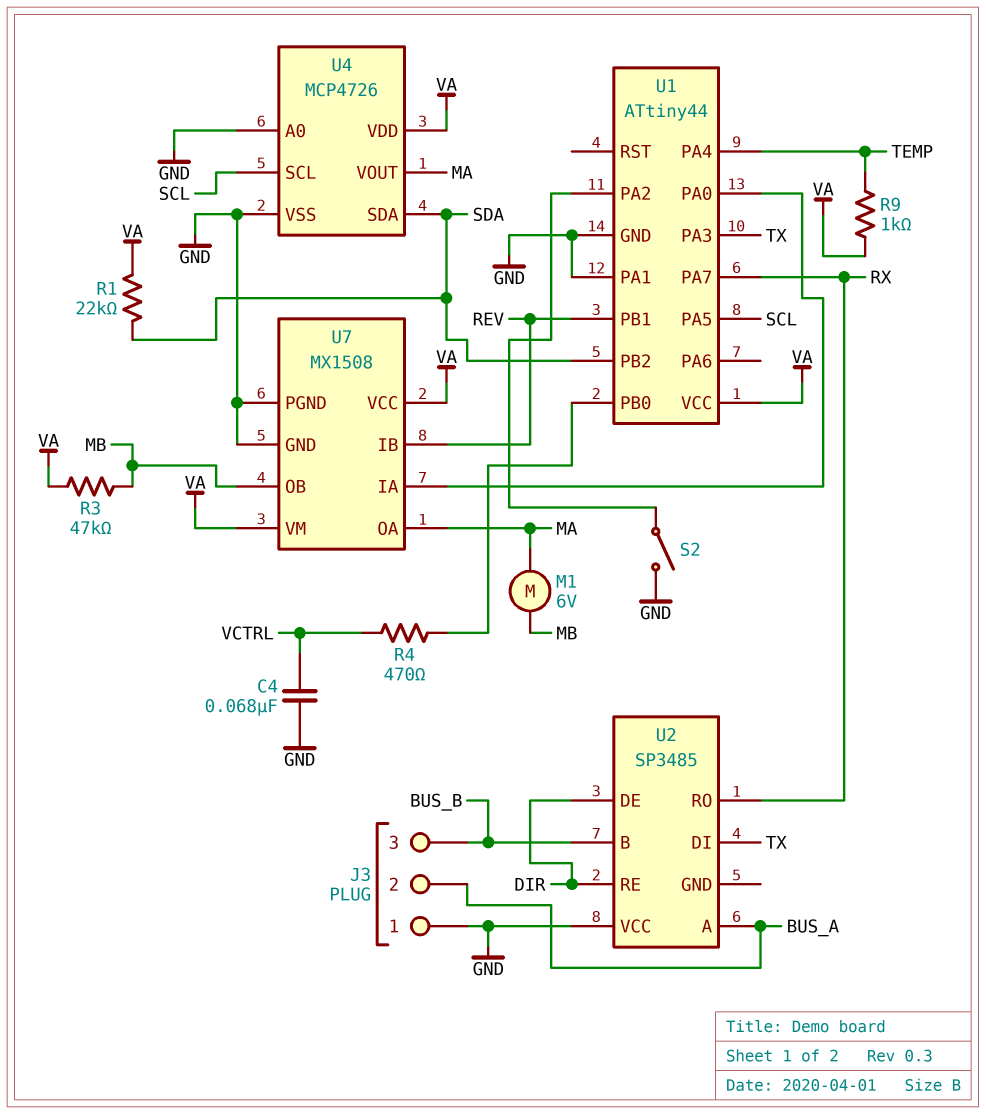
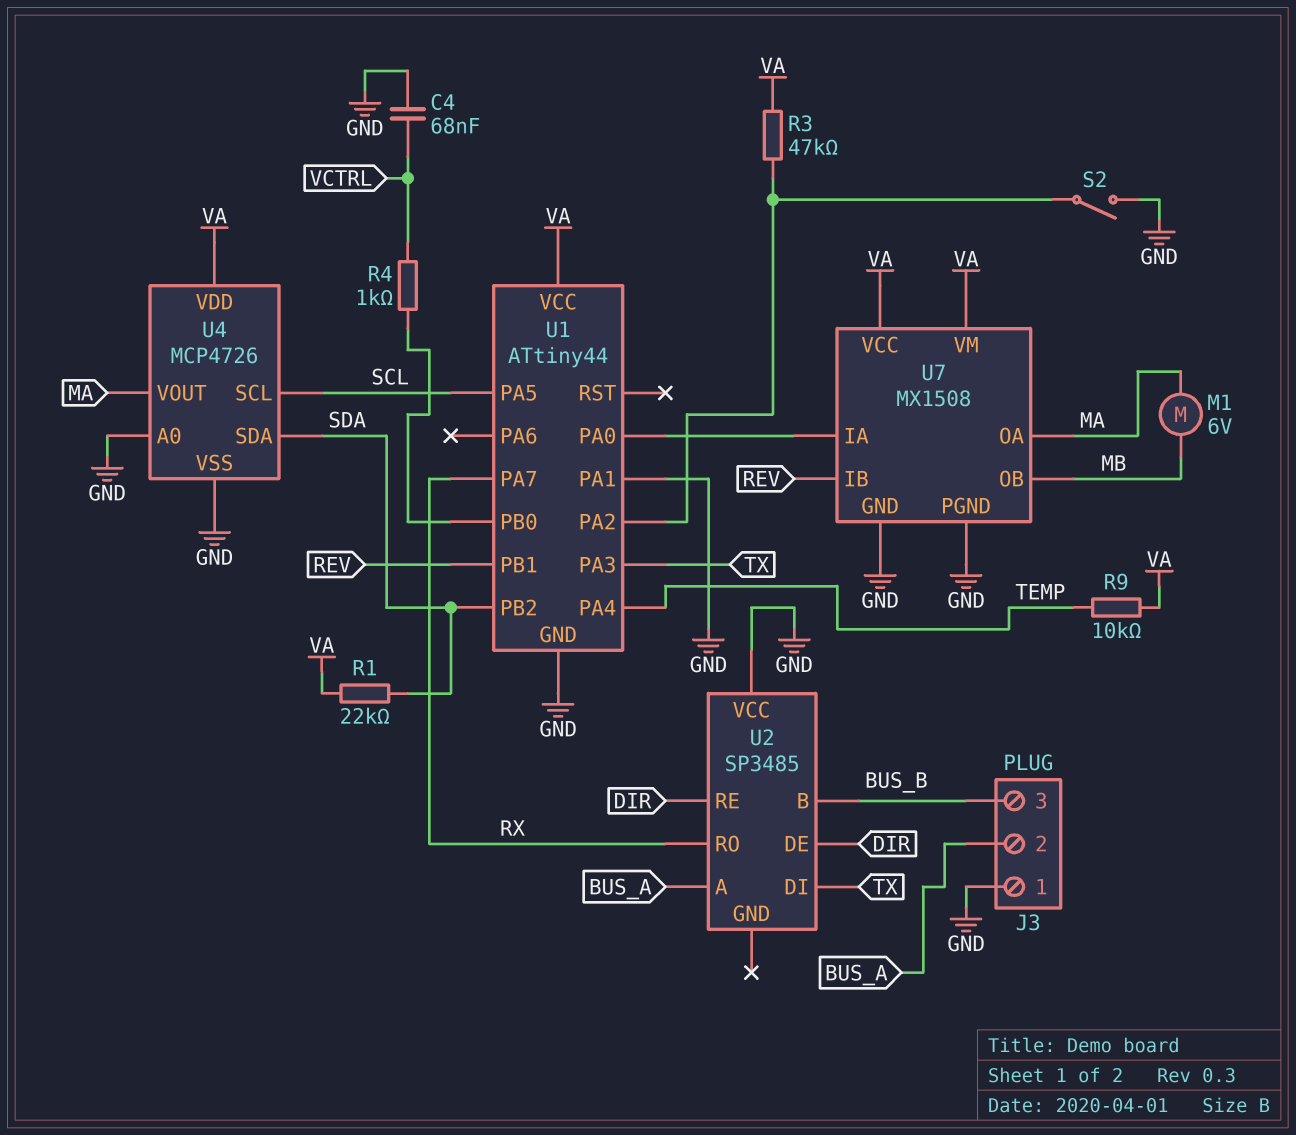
R3: 47k (MB, VA) -> 47k (U1/PA2, VA)
R4: 470 (U1/PB0, VCTRL) -> 1k (U1/PB0, VCTRL)
R9: 1k (TEMP, VA) -> 10k (TEMP, VA)

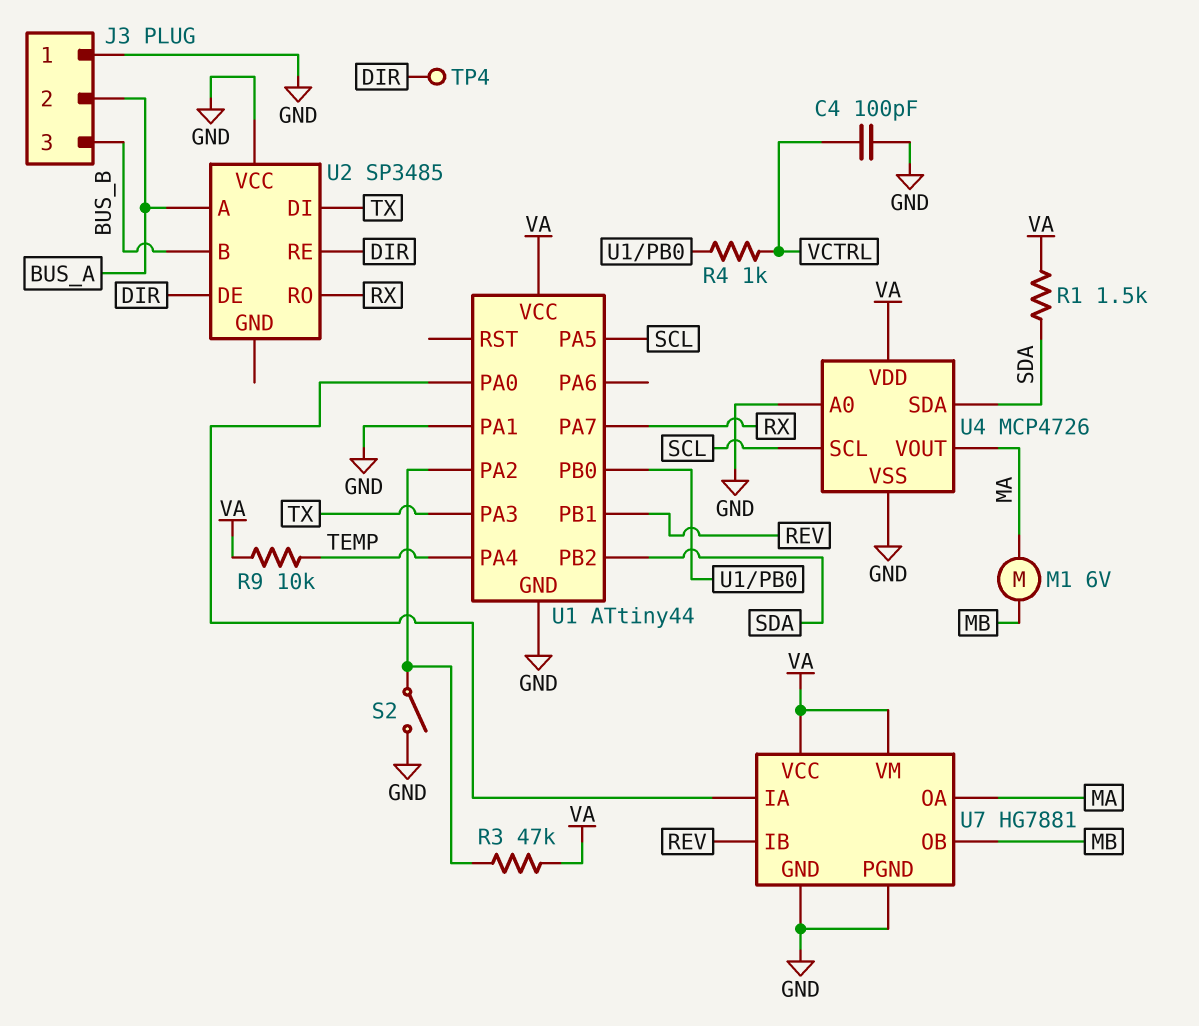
C4: 68nF (GND, VCTRL) -> 100pF (GND, VCTRL)
R1: 22k (SDA, VA) -> 1.5k (SDA, VA)
TP4: none -> test point (DIR)
U7: MX1508 -> HG7881

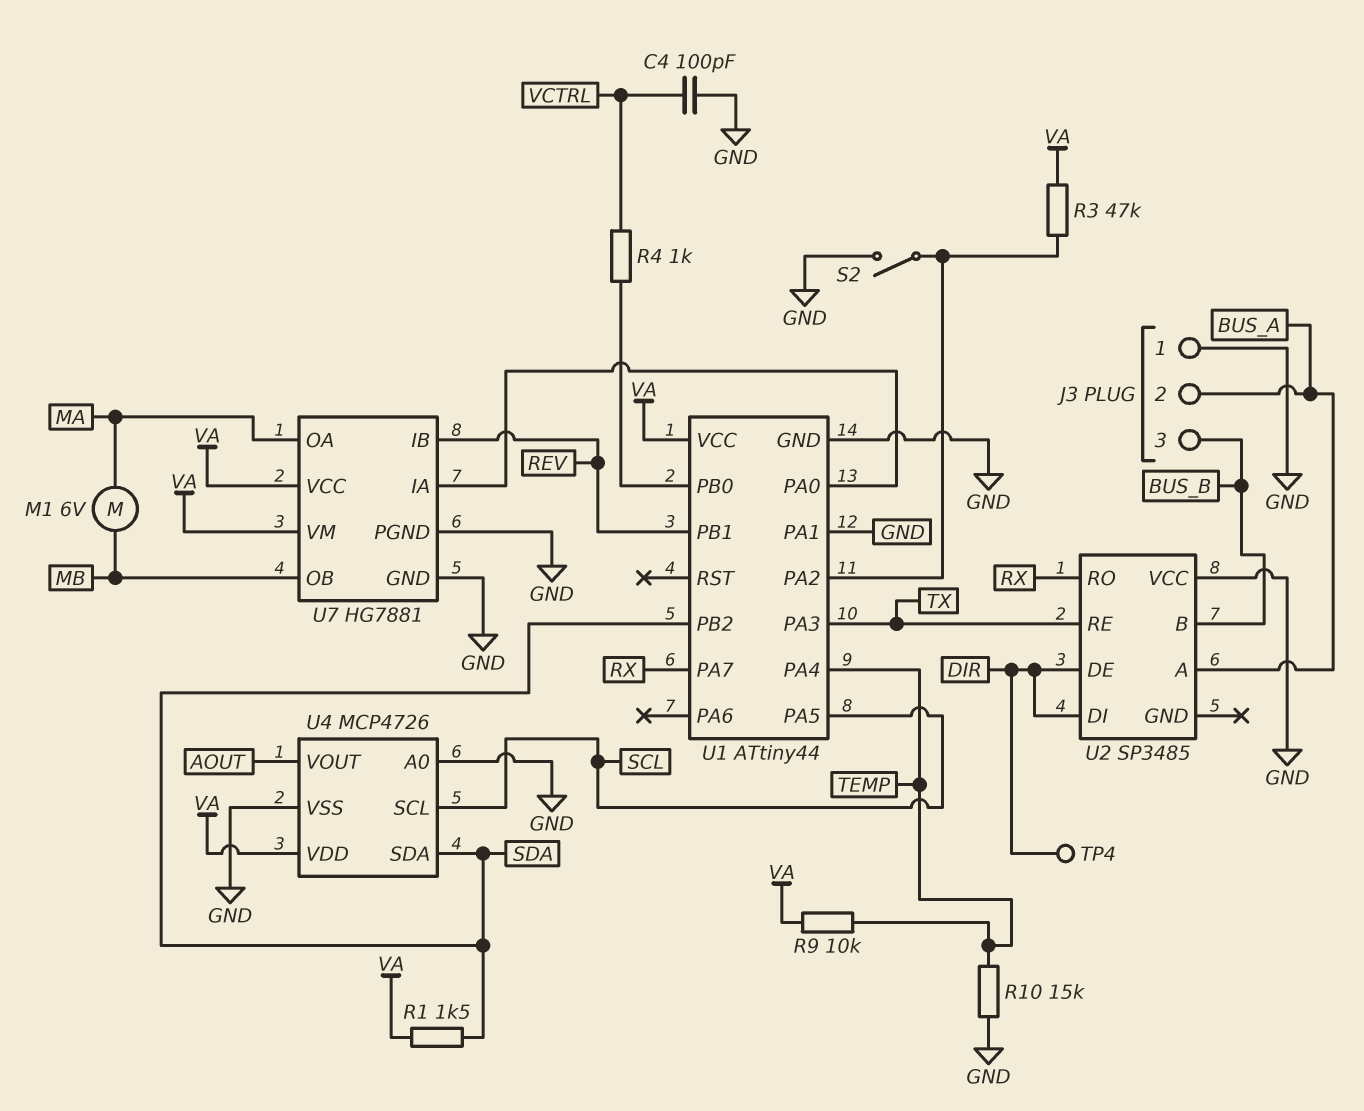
R10: none -> 15k (GND, TEMP)
U2 pin DI: TX -> DIR
U2 pin RE: DIR -> TX
U4 pin VOUT: MA -> AOUT

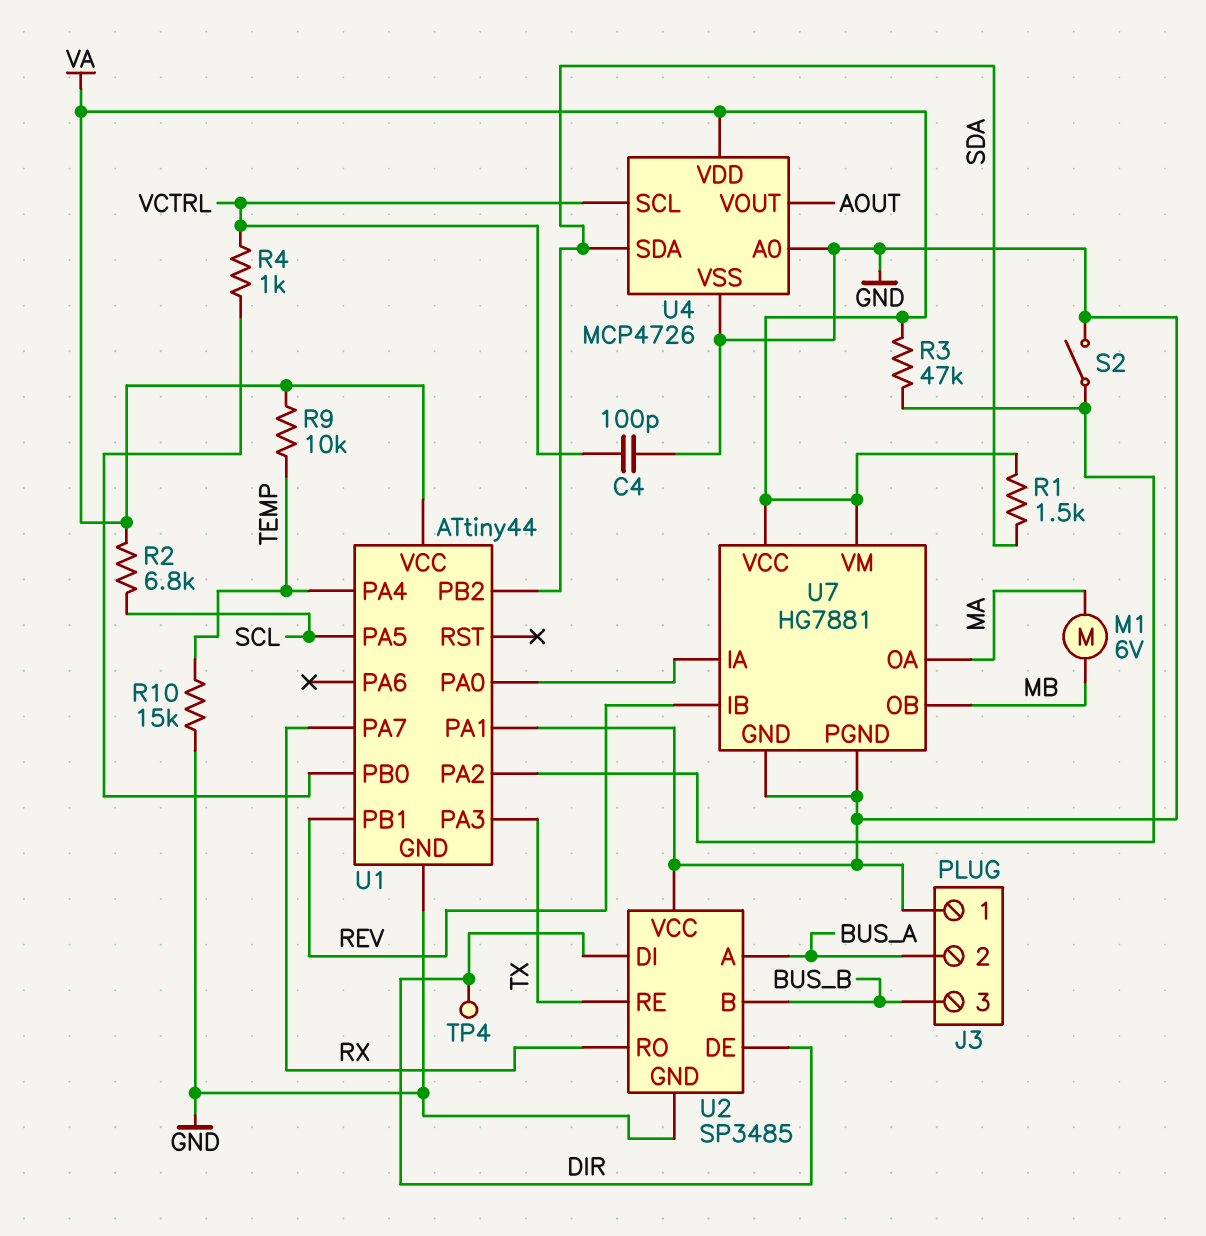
R2: none -> 6.8k (SCL, VA)
U2 pin GND: none -> GND
U4 pin SCL: SCL -> VCTRL

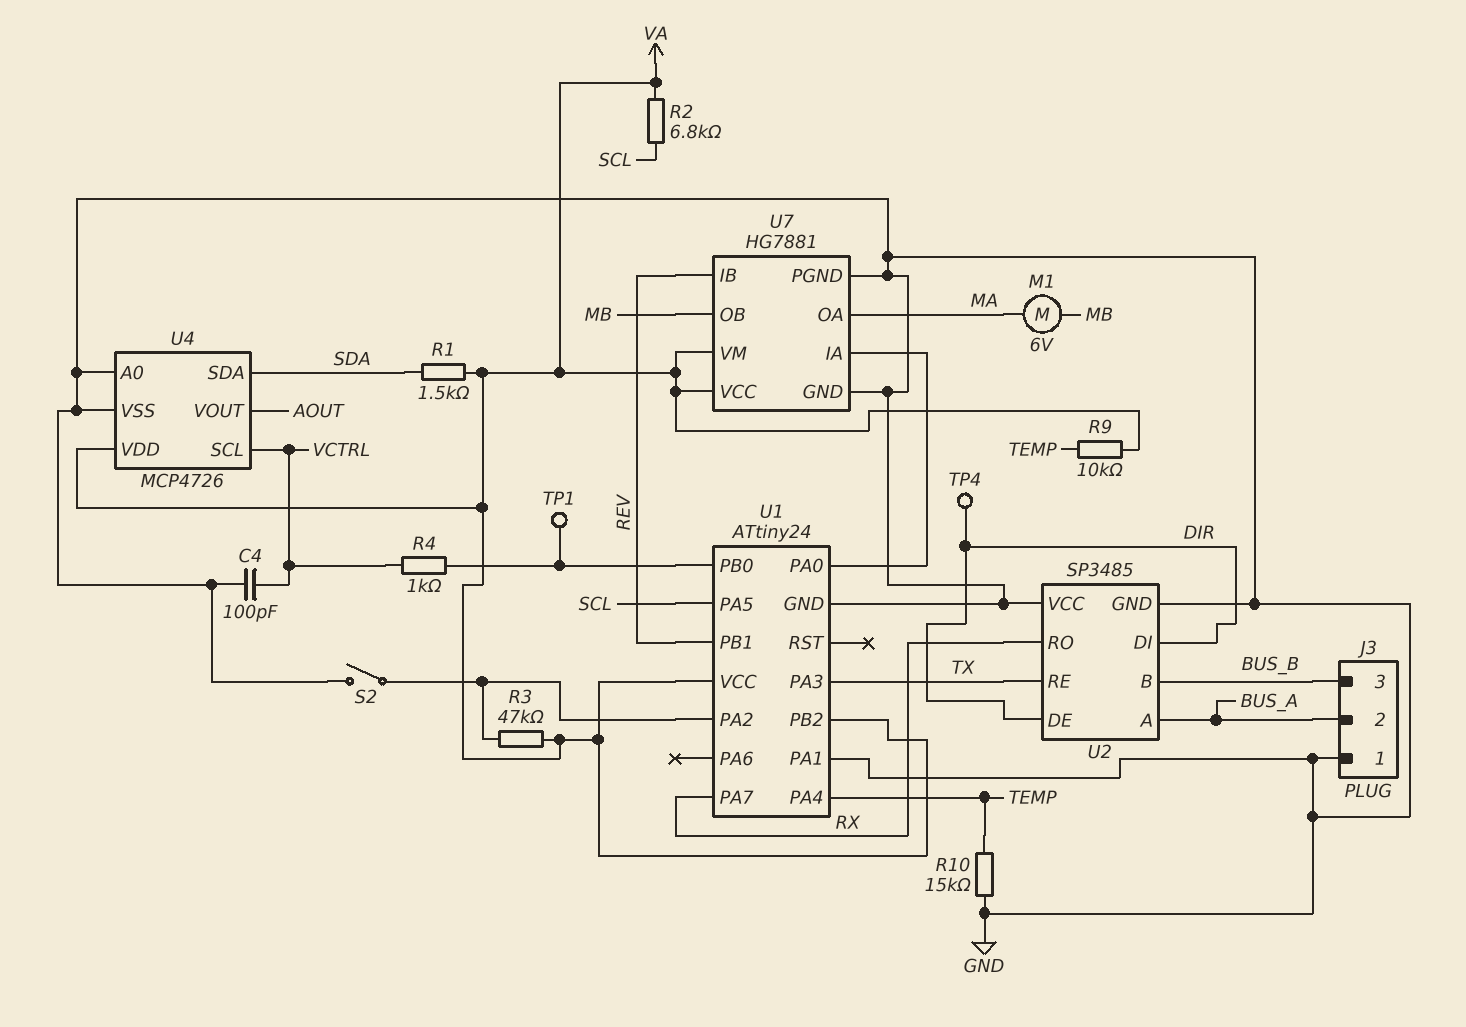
TP1: none -> test point (U1/PB0)
U1: ATtiny44 -> ATtiny24
U1 pin PB2: SDA -> VA

